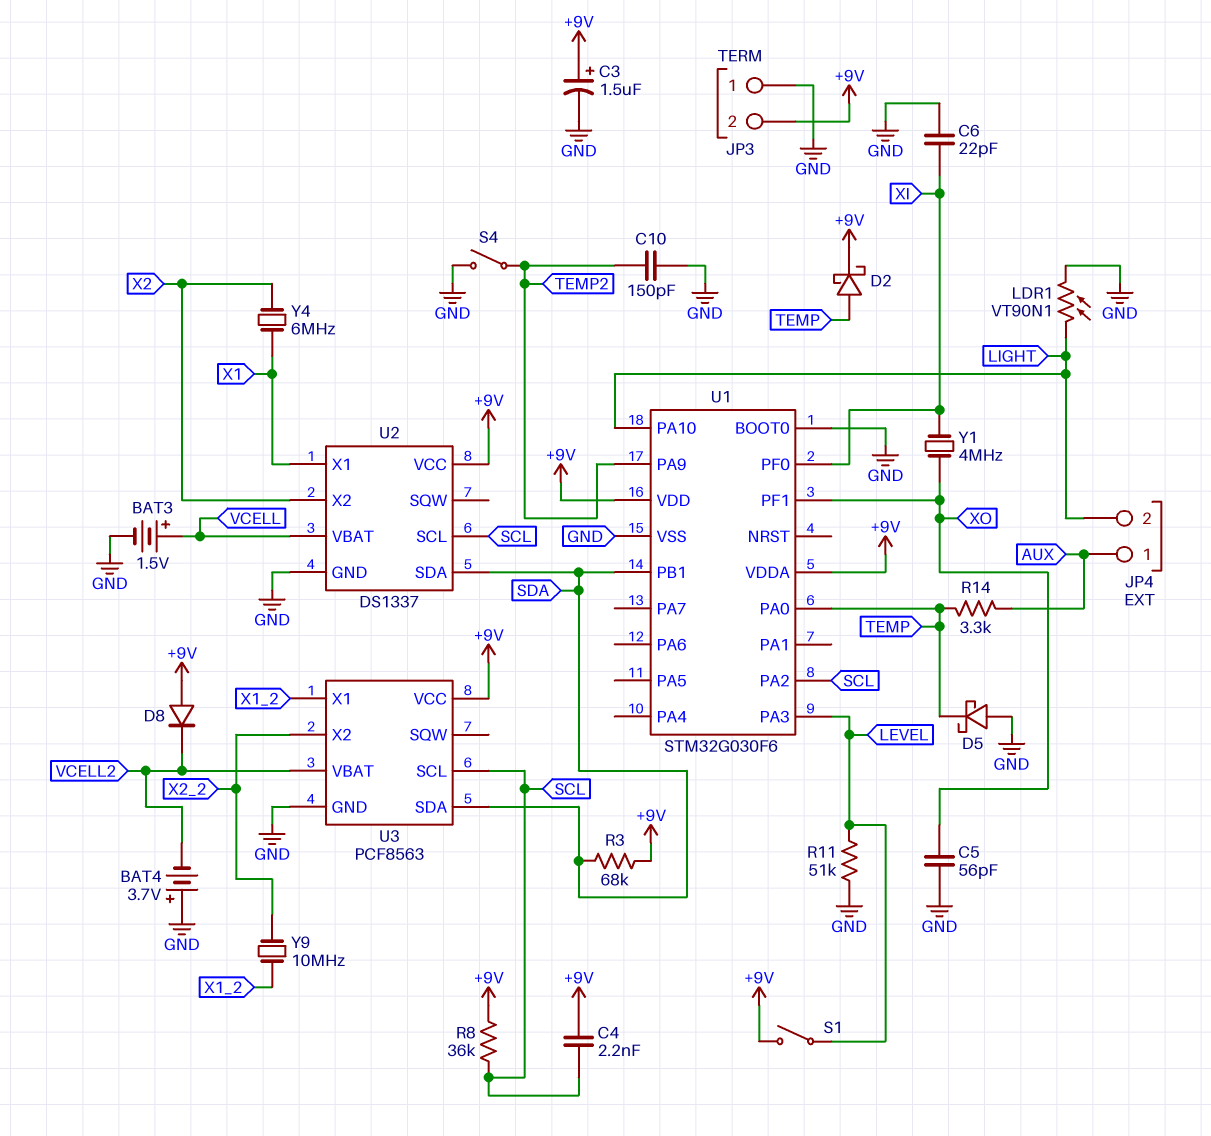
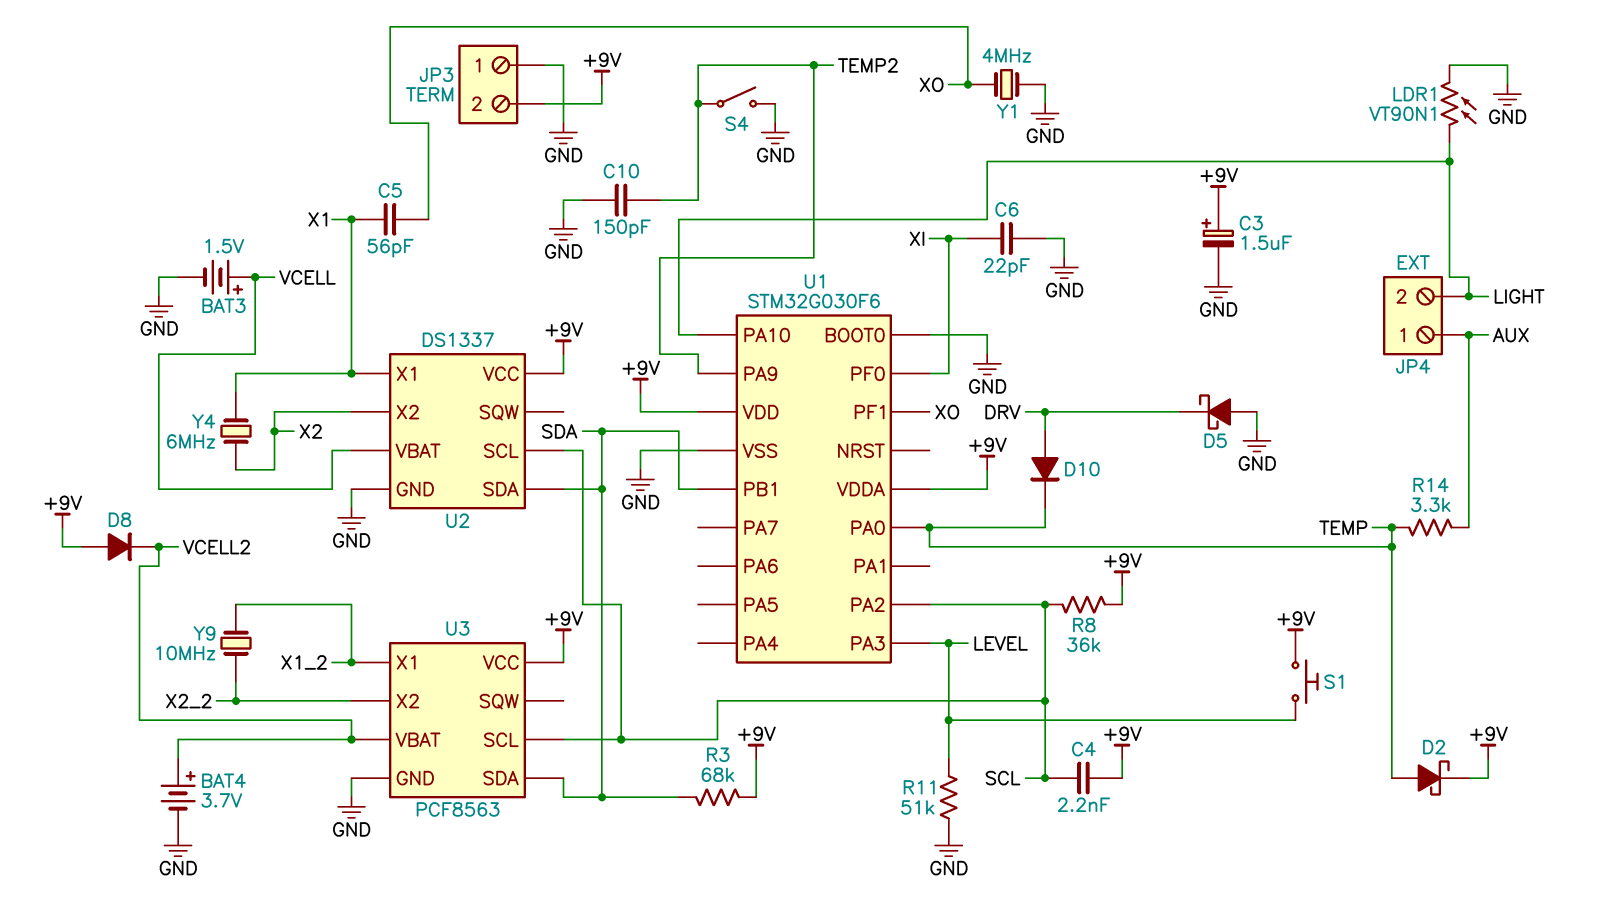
BAT4: 3.7V (plus GND, minus VCELL2) -> 3.7V (plus VCELL2, minus GND)
C5: 56pF (GND, XO) -> 56pF (X1, XO)
D5: schottky (A GND, K TEMP) -> schottky (A GND, K DRV)
D10: none -> diode (A DRV, K TEMP)
S1: switch (+9V, LEVEL) -> button (+9V, LEVEL)
Y1: 4MHz (XI, XO) -> 4MHz (GND, XO)

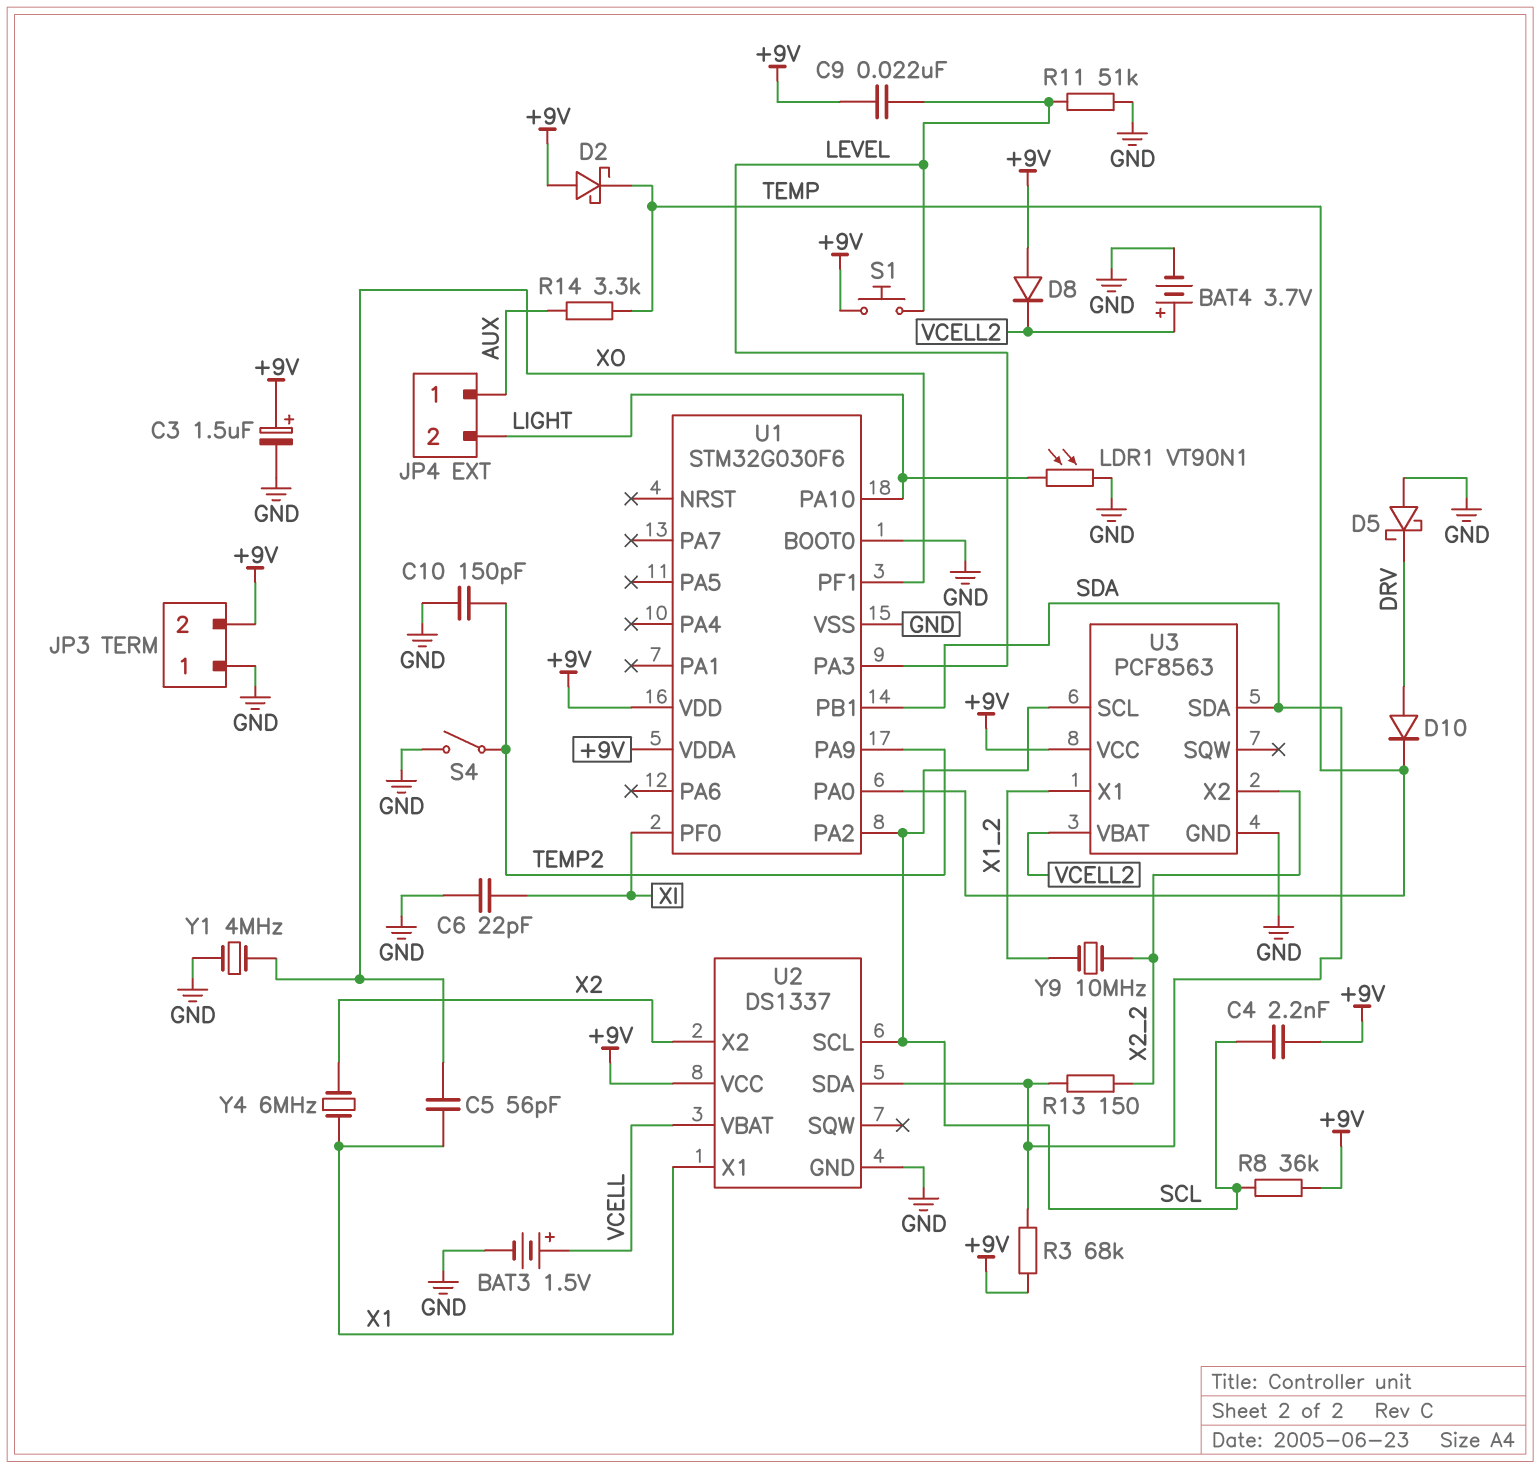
C9: none -> 22nF (+9V, LEVEL)
D2: schottky (A TEMP, K +9V) -> schottky (A +9V, K TEMP)
R13: none -> 150 (SDA, X2_2)

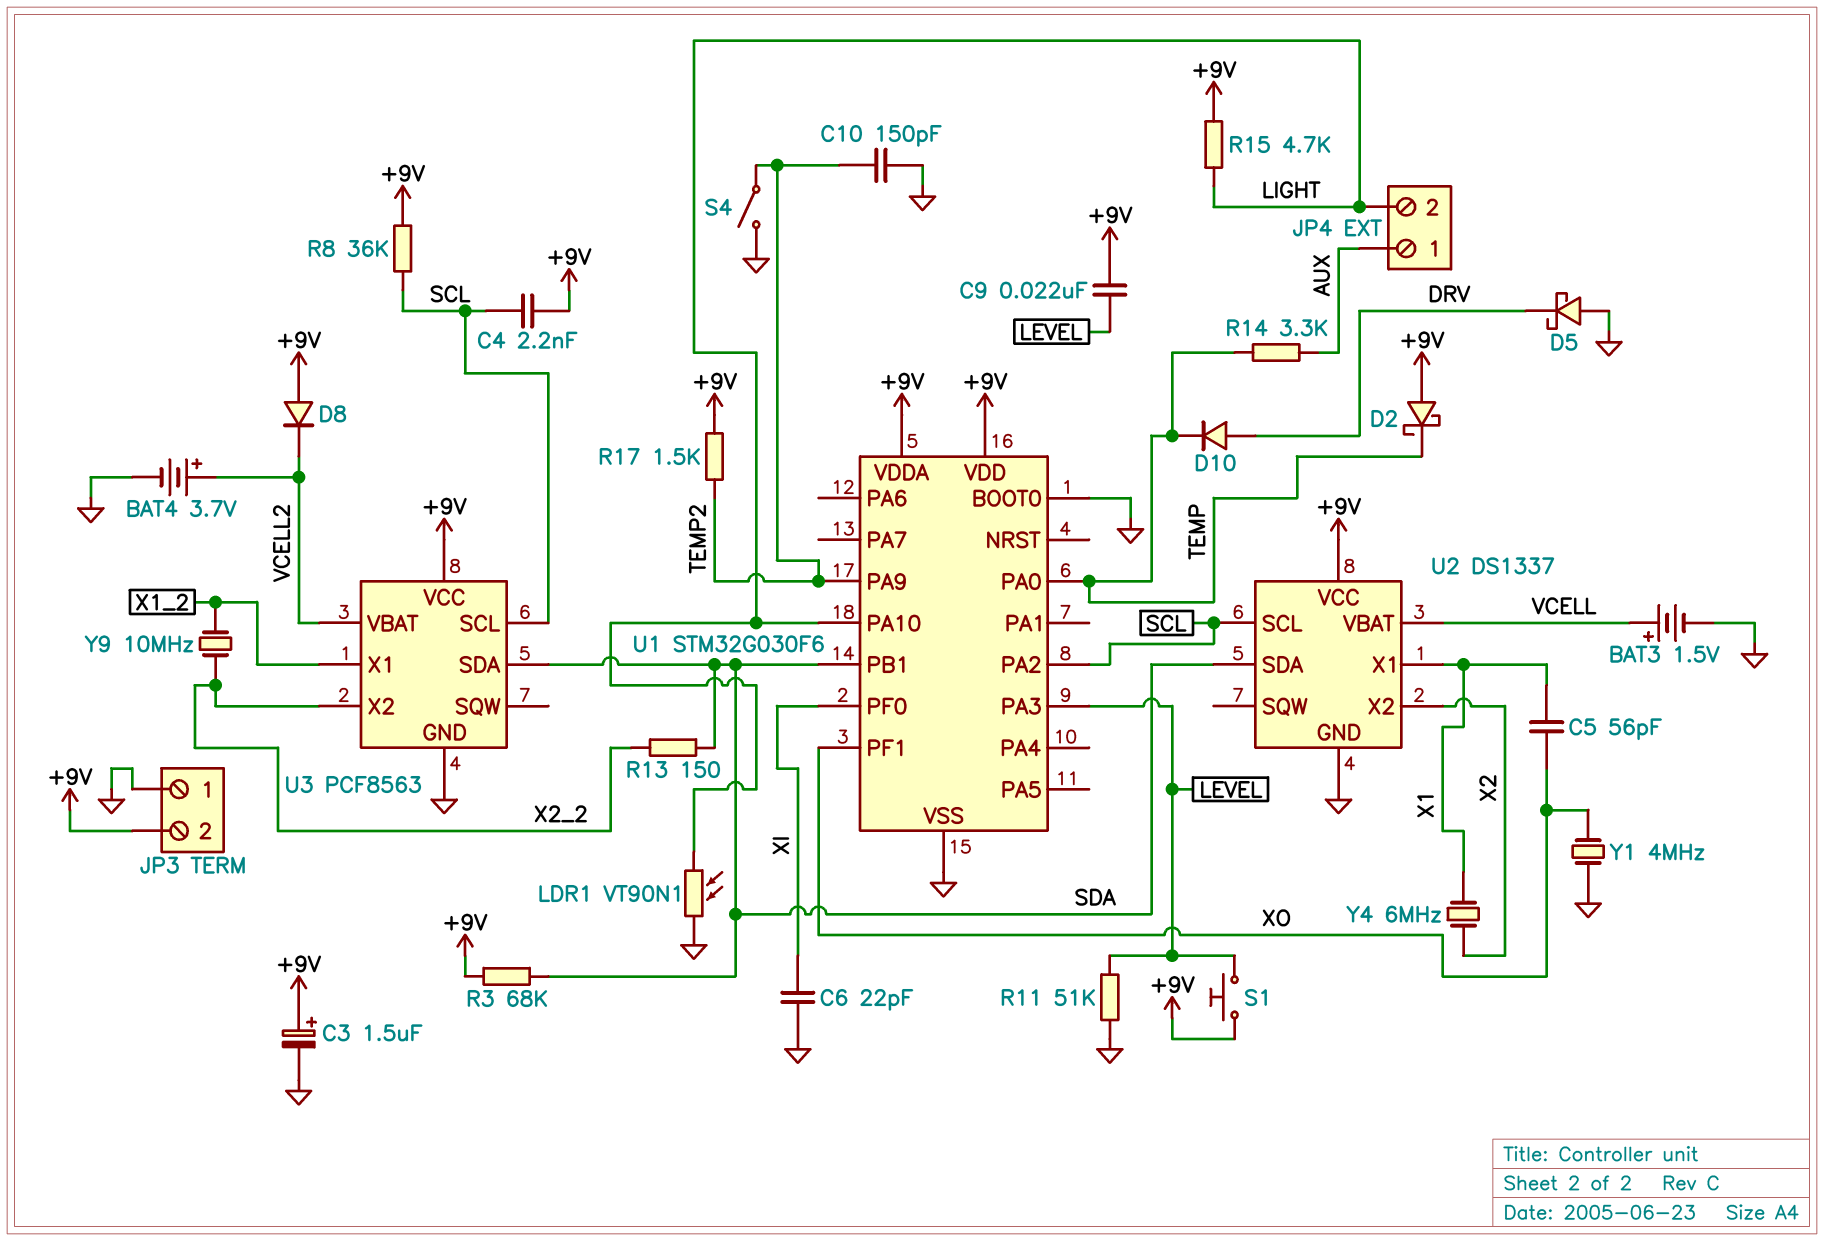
R15: none -> 4.7k (+9V, LIGHT)
R17: none -> 1.5k (+9V, TEMP2)

